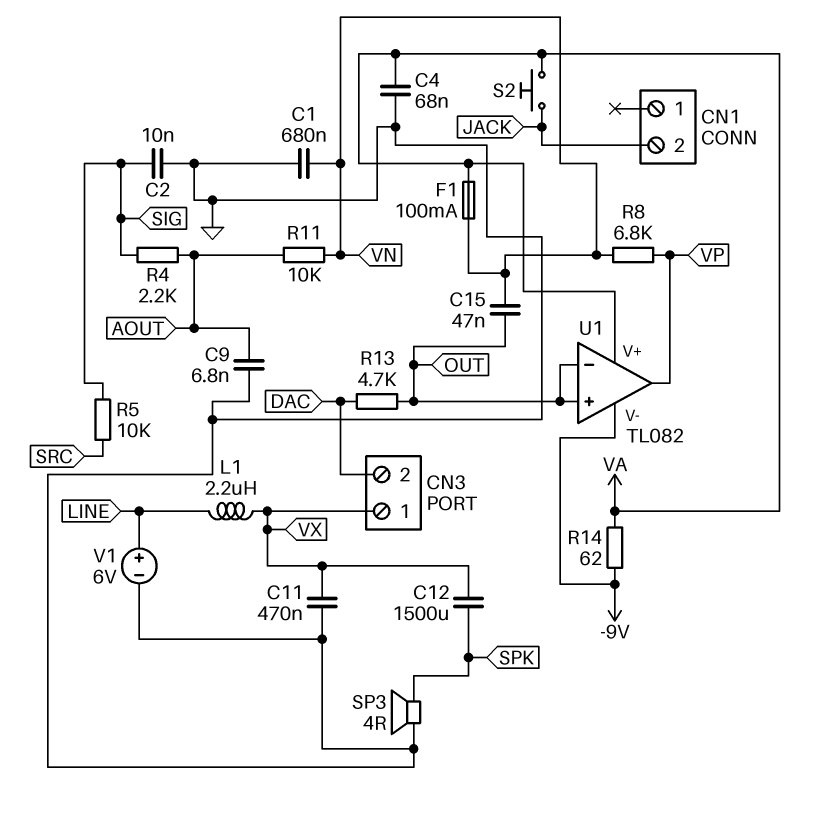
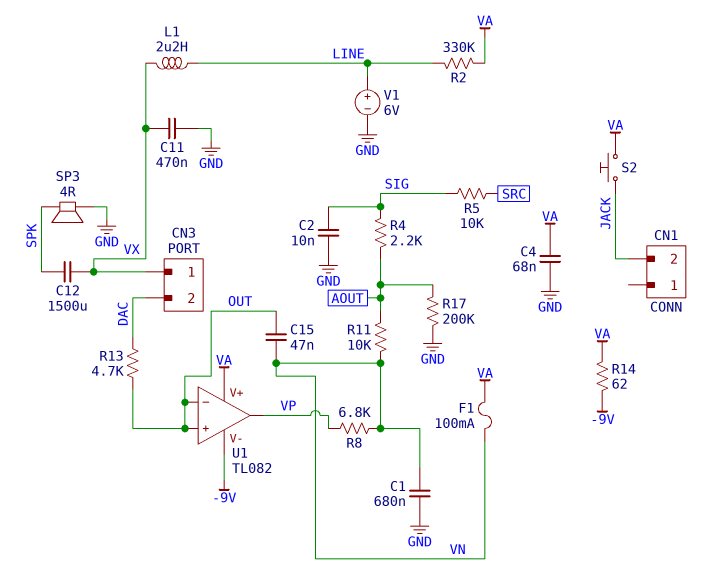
C9: 6.8nF (AOUT, GND) -> none
R2: none -> 330k (LINE, VA)
R17: none -> 200k (AOUT, GND)

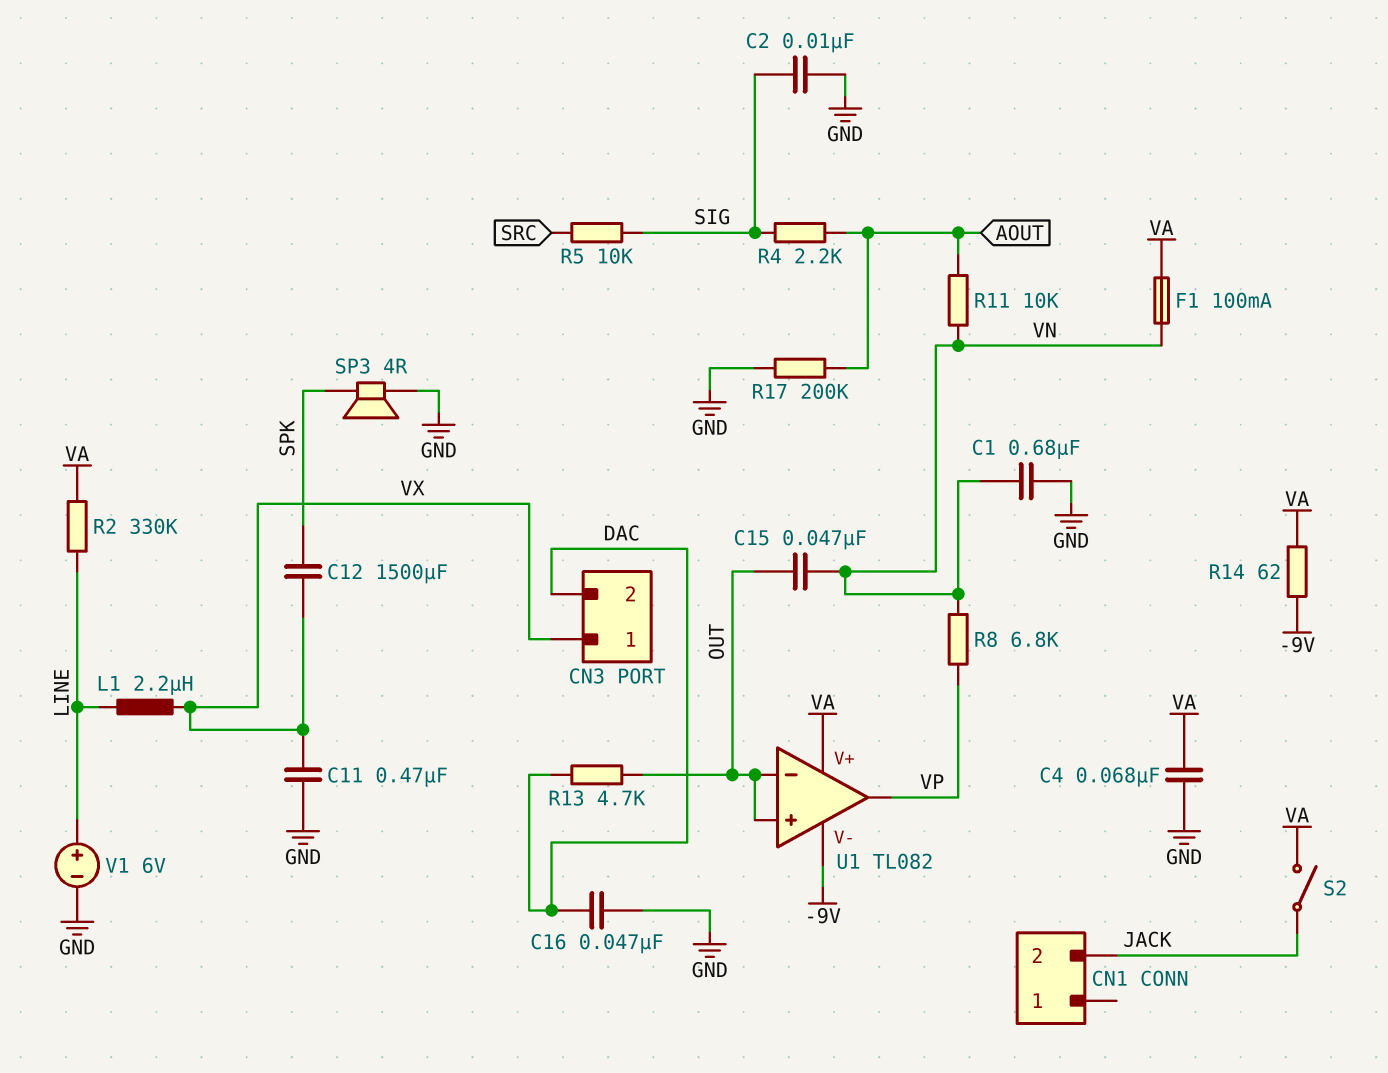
C16: none -> 47nF (DAC, GND)
S2: button (JACK, VA) -> switch (JACK, VA)

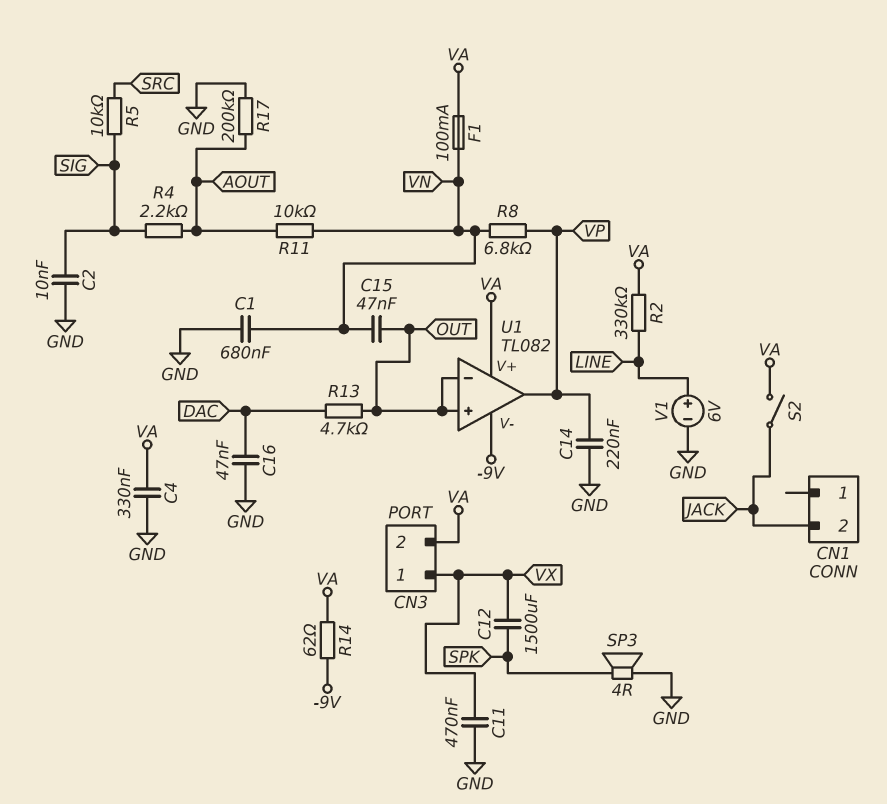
C4: 68nF (GND, VA) -> 330nF (GND, VA)
C14: none -> 220nF (GND, VP)
CN3 pin 2: DAC -> VA
L1: 2.2uH (LINE, VX) -> none

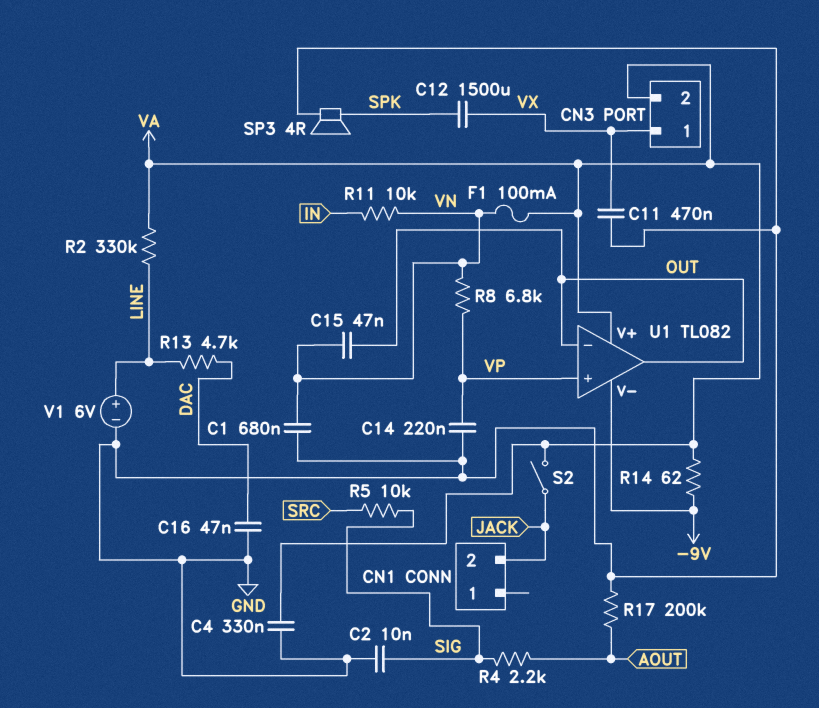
R11: 10k (AOUT, VN) -> 10k (IN, VN)
R13: 4.7k (DAC, OUT) -> 4.7k (DAC, LINE)
U1 pin in+: OUT -> VP
U1 pin out: VP -> OUT

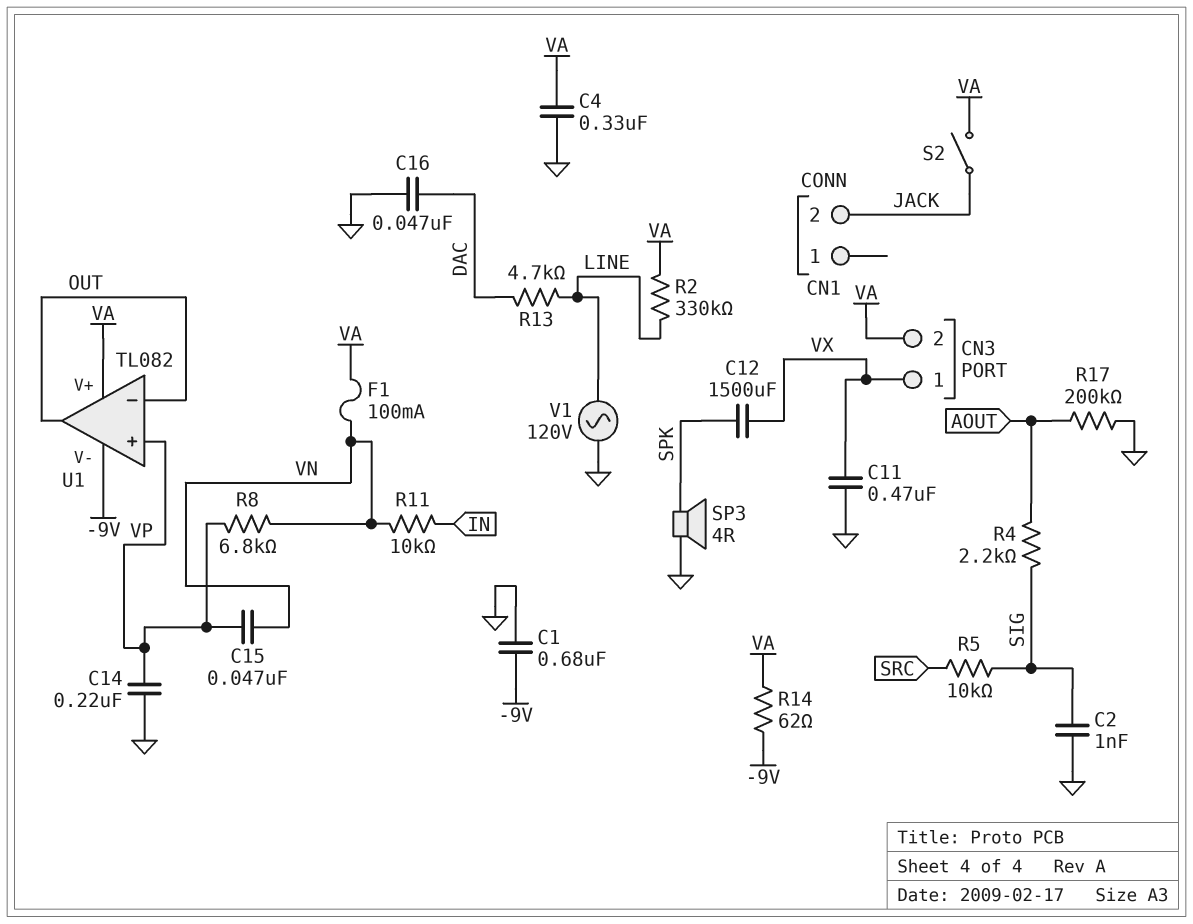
C1: 680nF (GND, VN) -> 680nF (-9V, GND)
C2: 10nF (GND, SIG) -> 1nF (GND, SIG)
C15: 47nF (OUT, VN) -> 47nF (VN, VP)
V1: 6V (plus LINE, minus GND) -> AC 120V (GND, LINE)

